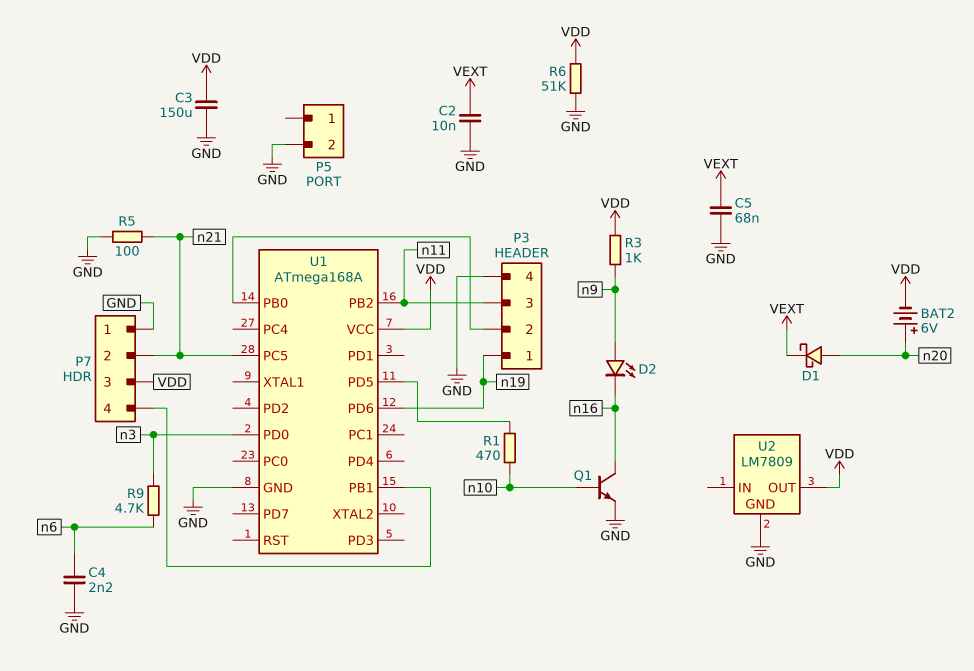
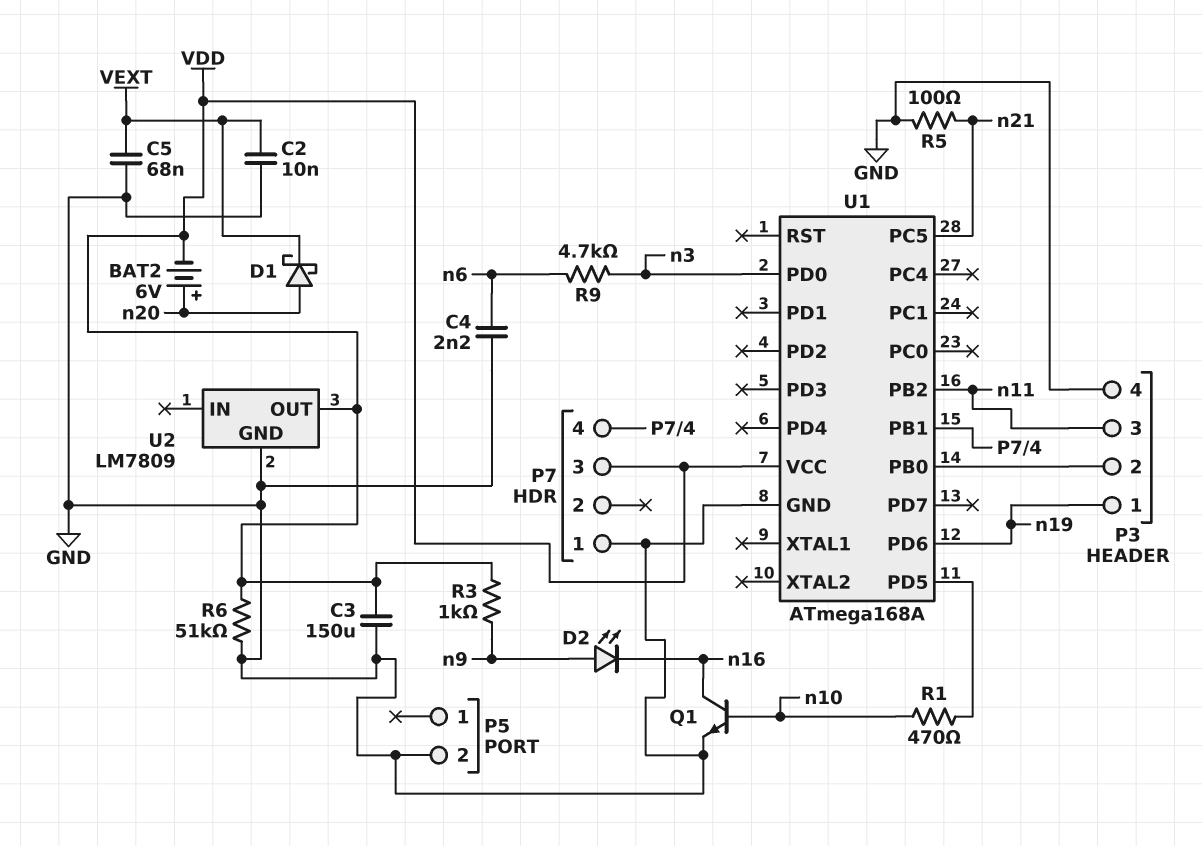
P7 pin 2: n21 -> none

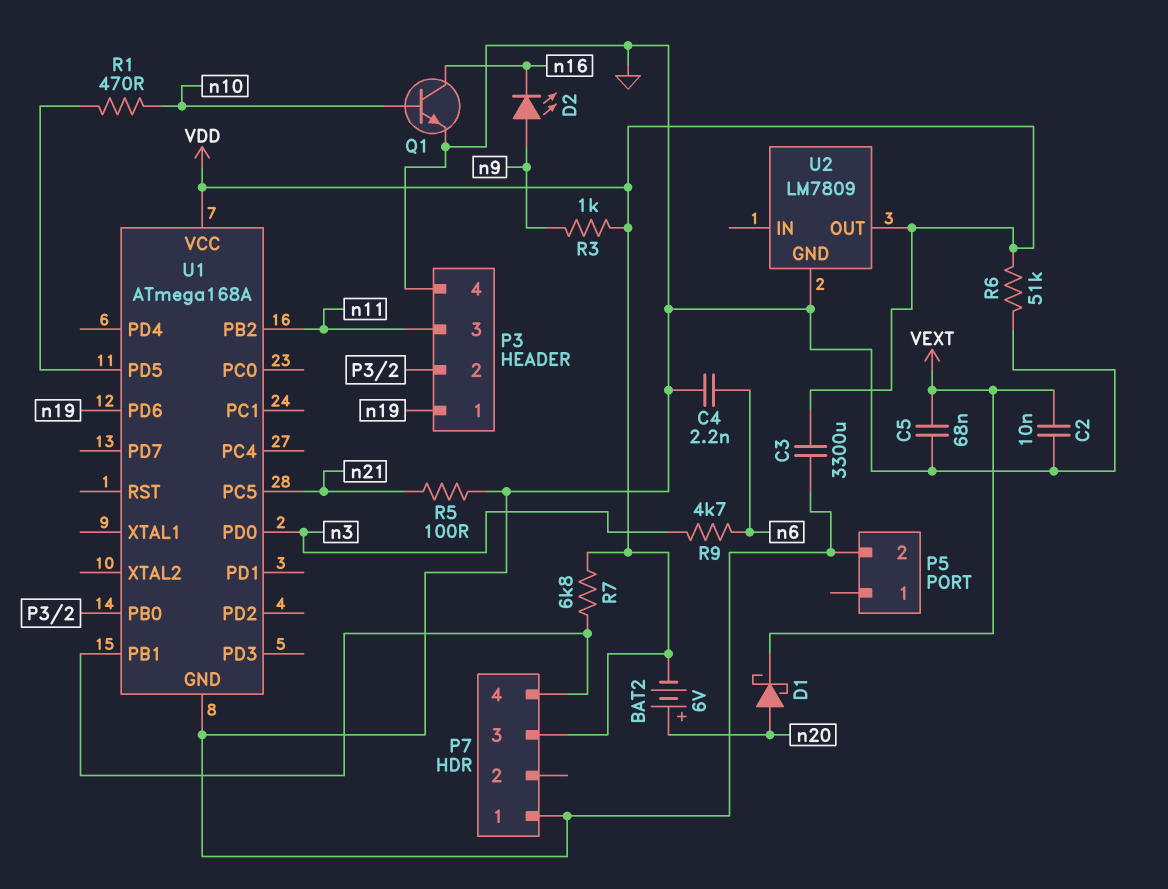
C3: 150uF (GND, VDD) -> 3300uF (GND, VDD)
R7: none -> 6.8k (P7/4, VDD)

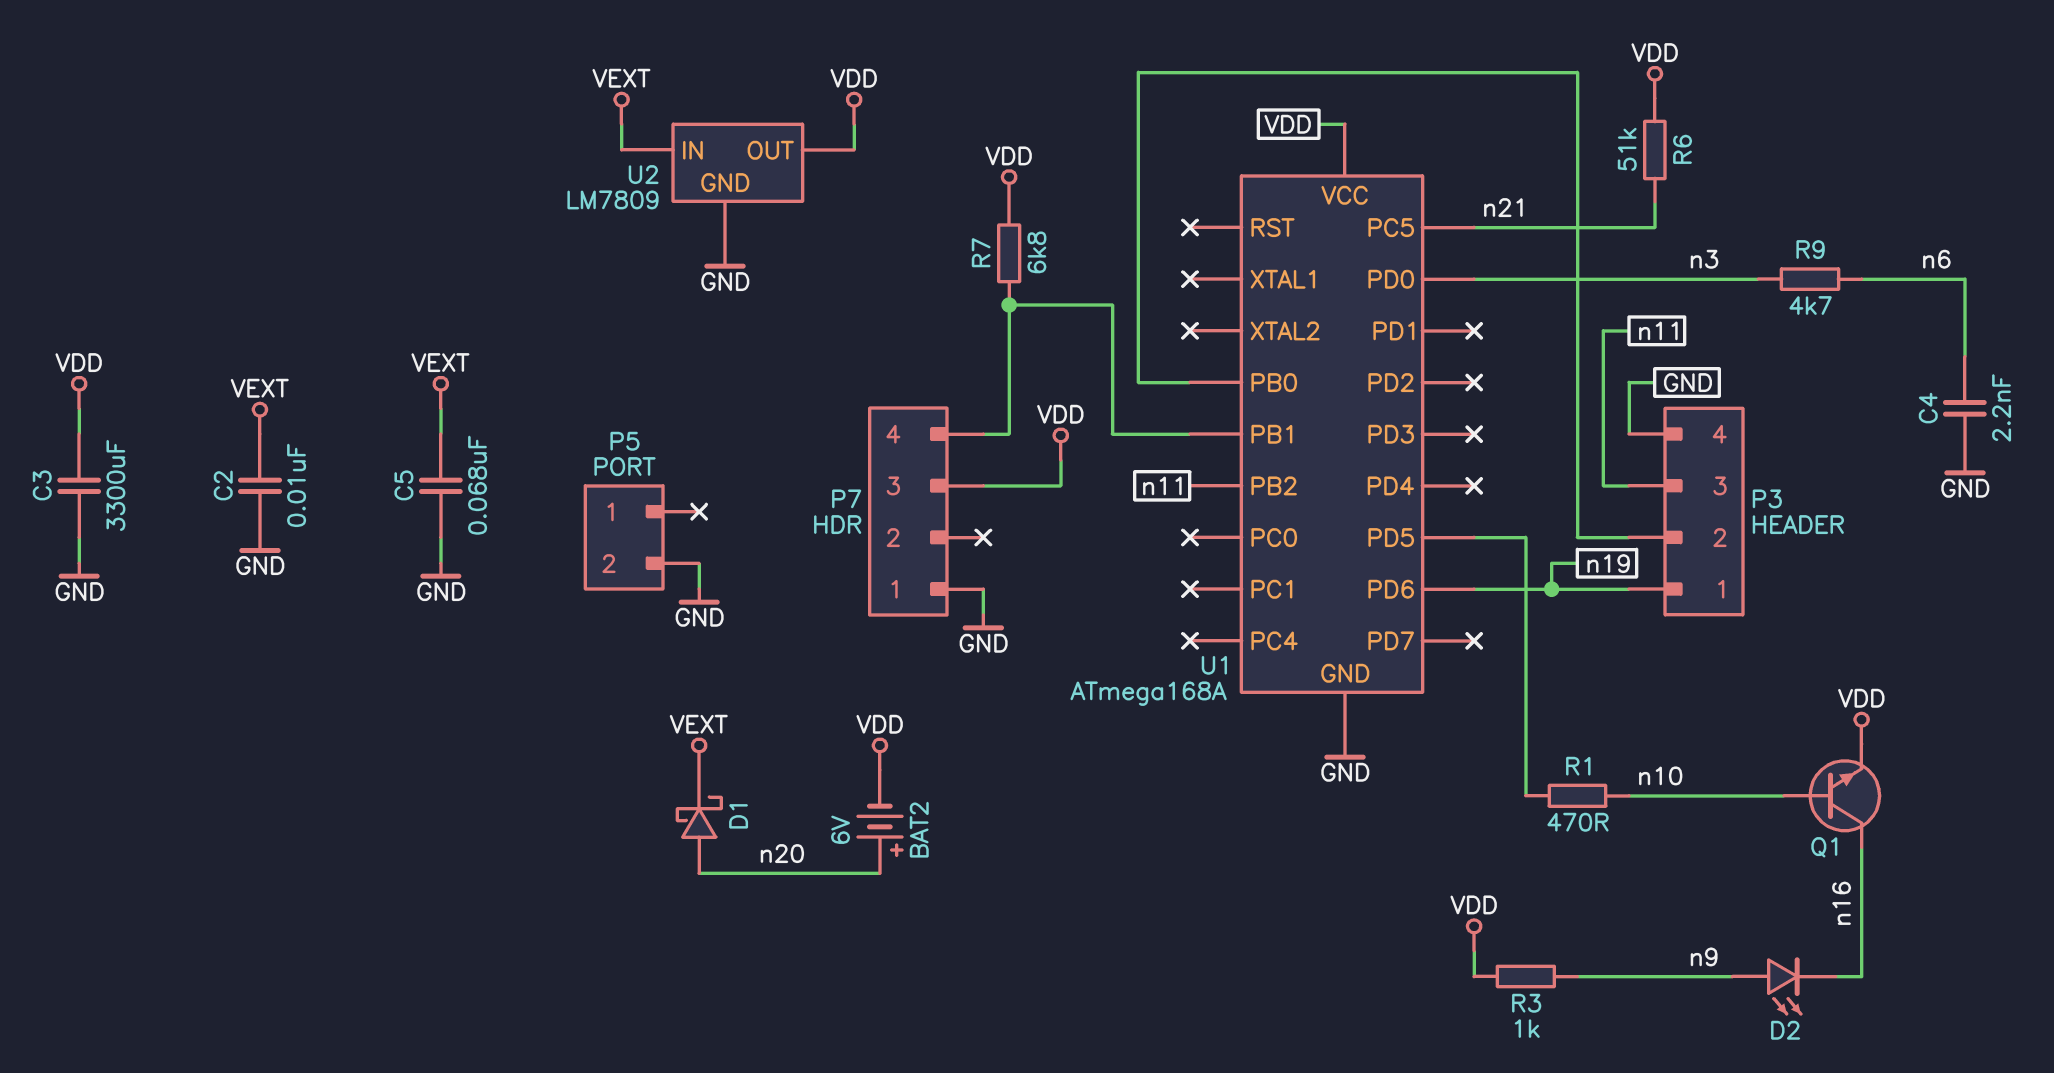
Q1: NPN (B n10, C n16, E GND) -> NPN (B n10, C n16, E VDD)
R5: 100 (GND, n21) -> none
R6: 51k (GND, VDD) -> 51k (VDD, n21)
U2 pin IN: none -> VEXT

